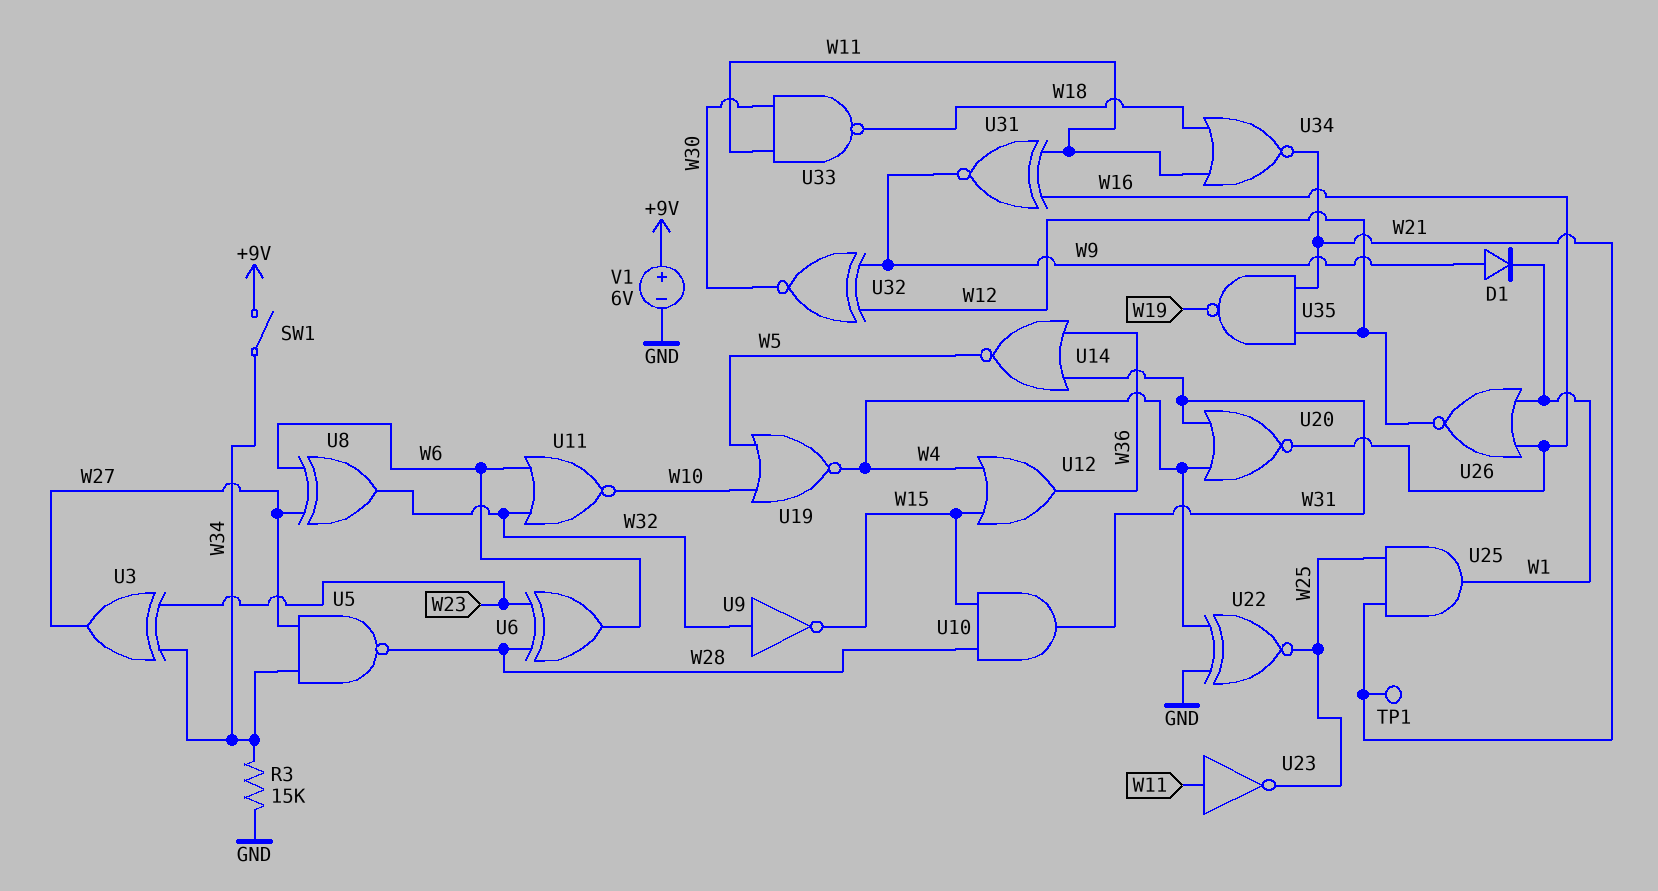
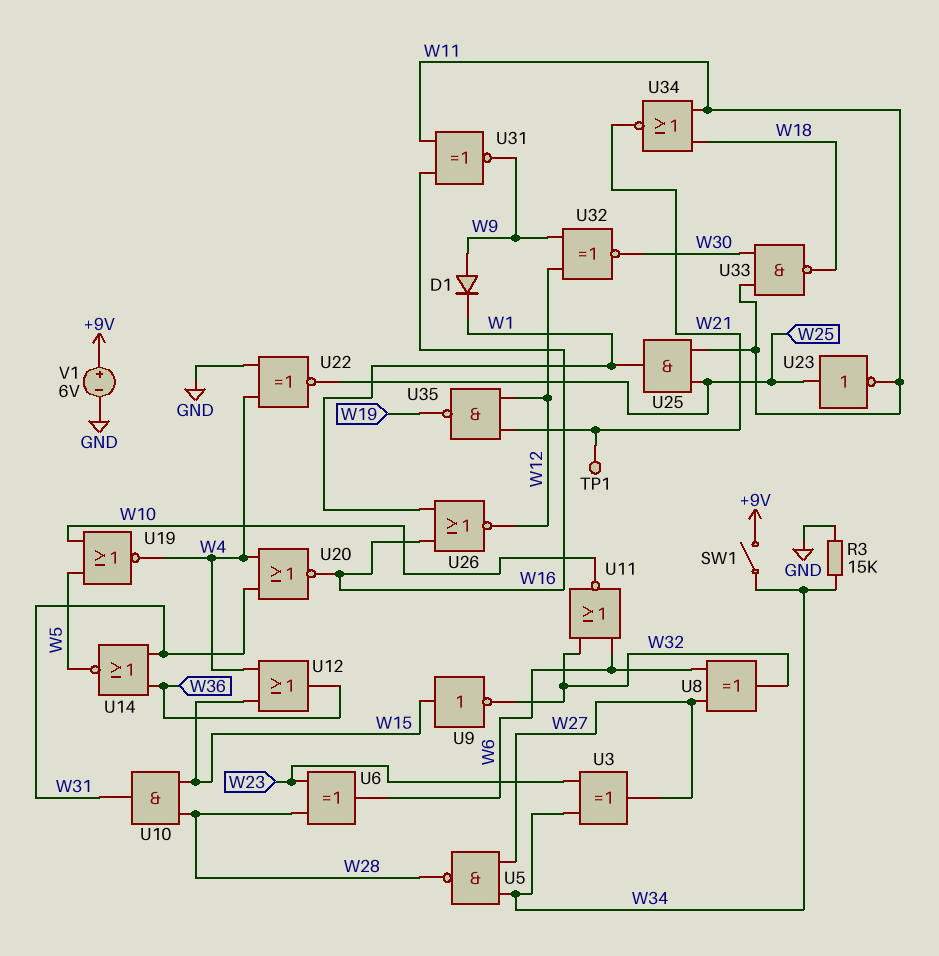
U9: NOT (in W32, out W15) -> NOT (in W15, out W32)
U23: NOT (in W11, out W25) -> NOT (in W25, out W11)
U25: AND (in W21, in W25, out W1) -> AND (in W11, in W25, out W1)

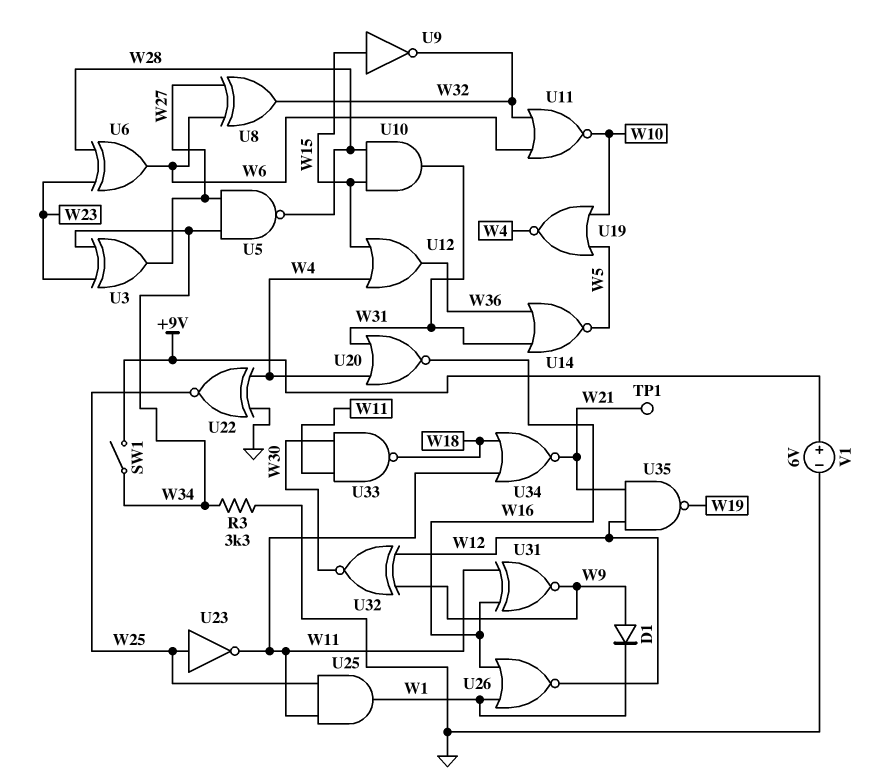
R3: 15k (GND, W34) -> 3.3k (GND, W34)

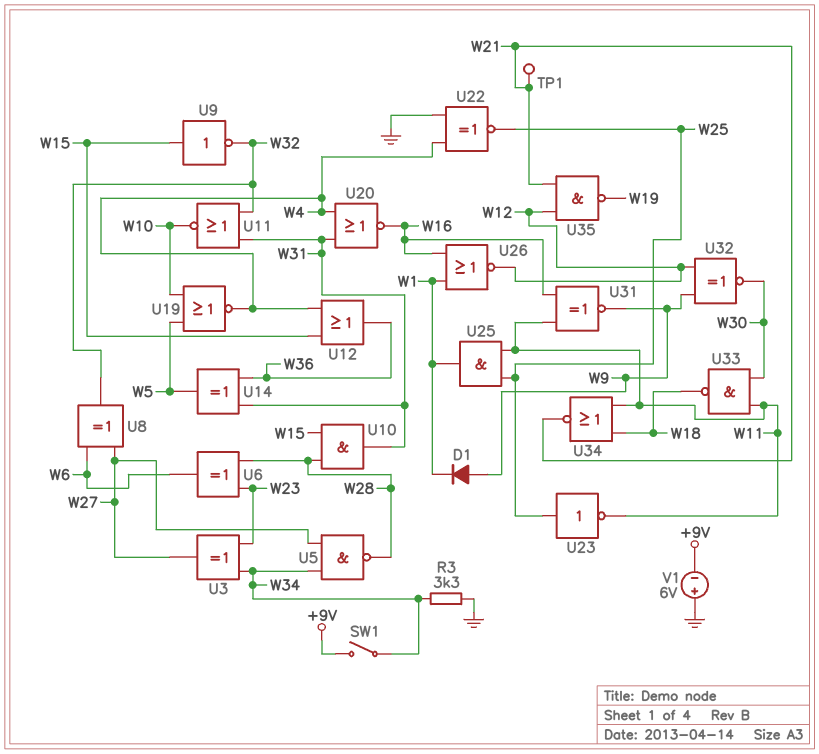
U11: NOR (in W6, in W32, out W10) -> NOR (in W31, in W32, out W10)
U14: NOR (in W31, in W36, out W5) -> XOR (in W31, in W36, out W5)
V1: 6V (plus +9V, minus GND) -> 6V (plus GND, minus +9V)

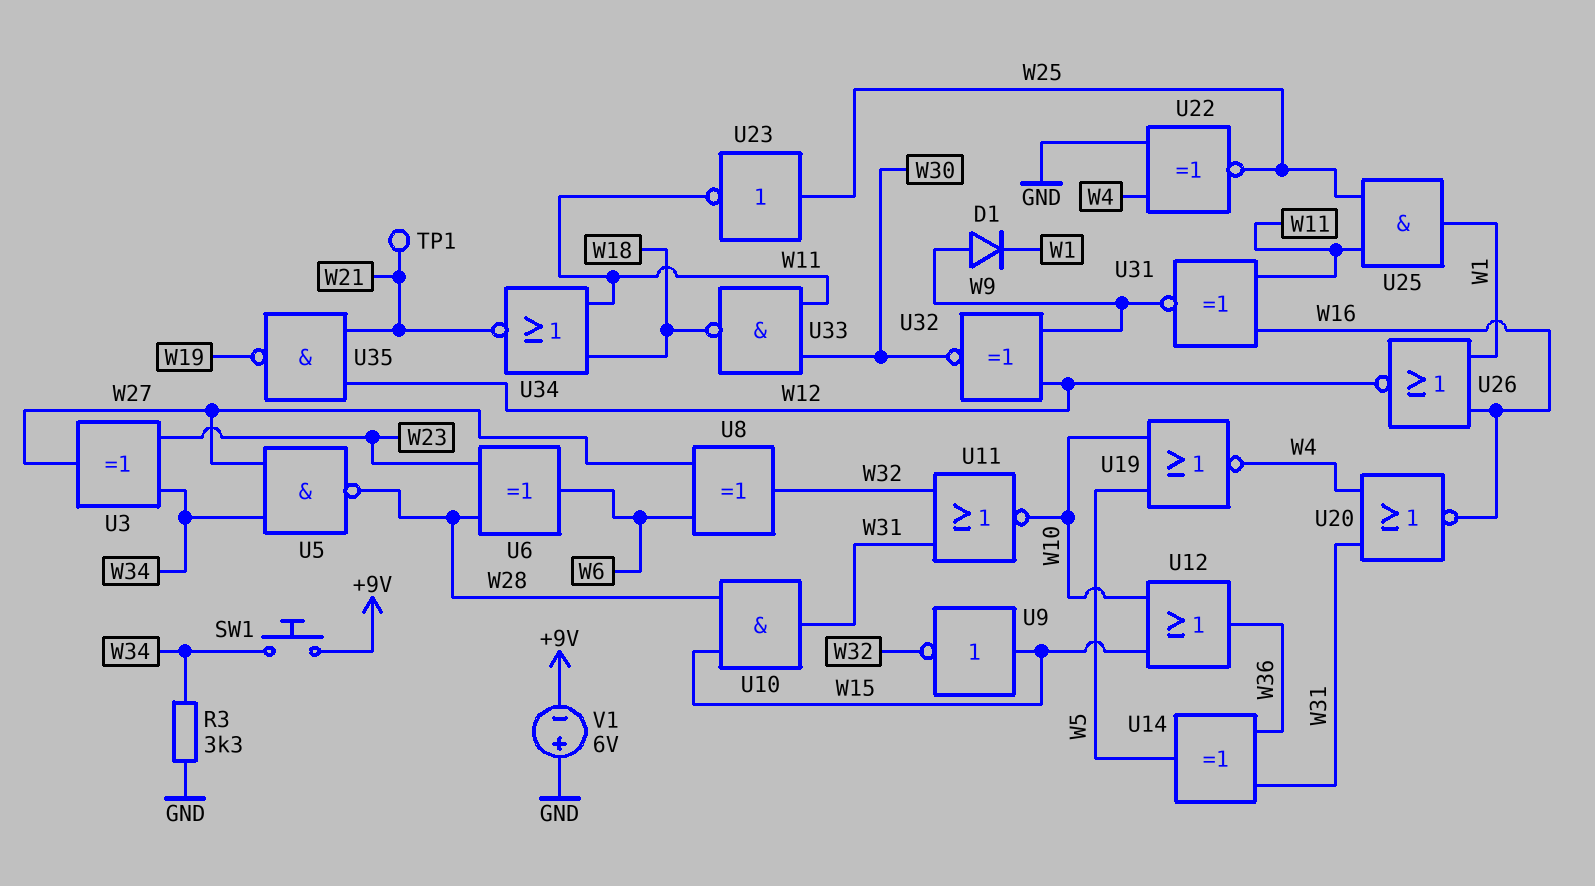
SW1: switch (+9V, W34) -> button (+9V, W34)
U12: OR (in W4, in W15, out W36) -> OR (in W10, in W15, out W36)

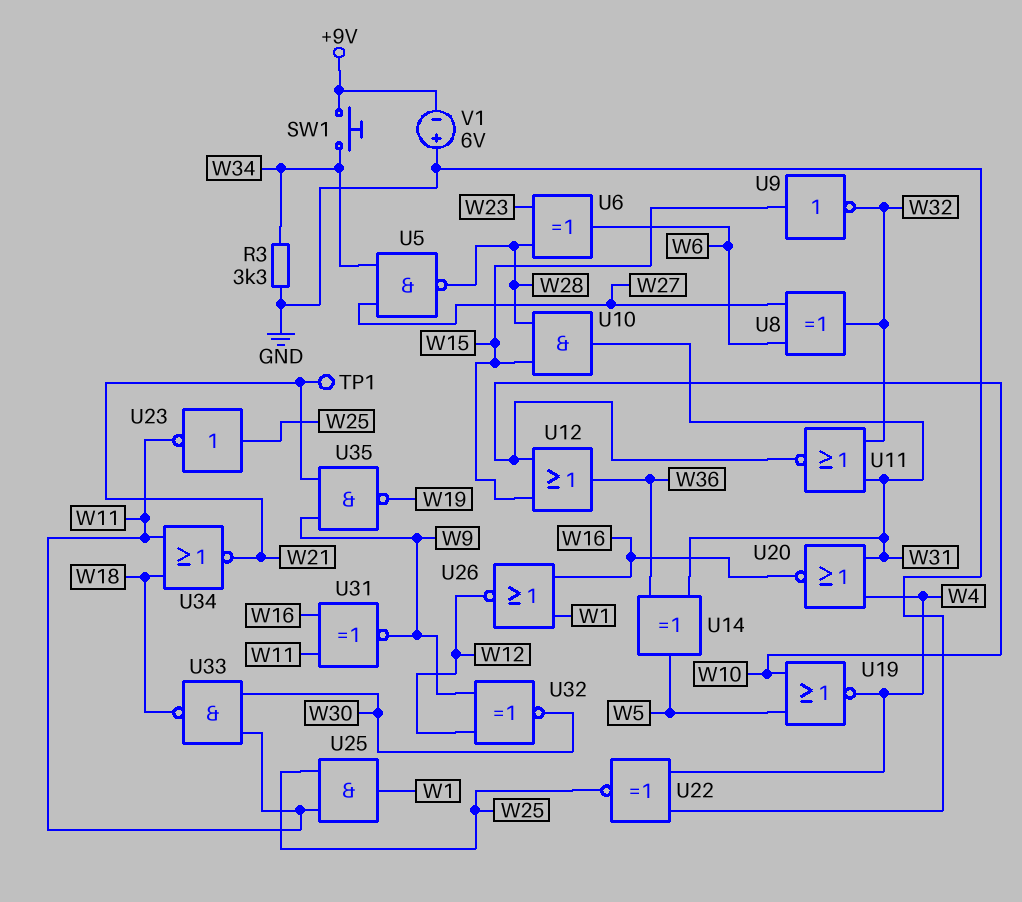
D1: diode (A W9, K W1) -> none
U3: XOR (in W23, in W34, out W27) -> none
U35: NAND (in W12, in W21, out W19) -> NAND (in W9, in W21, out W19)

